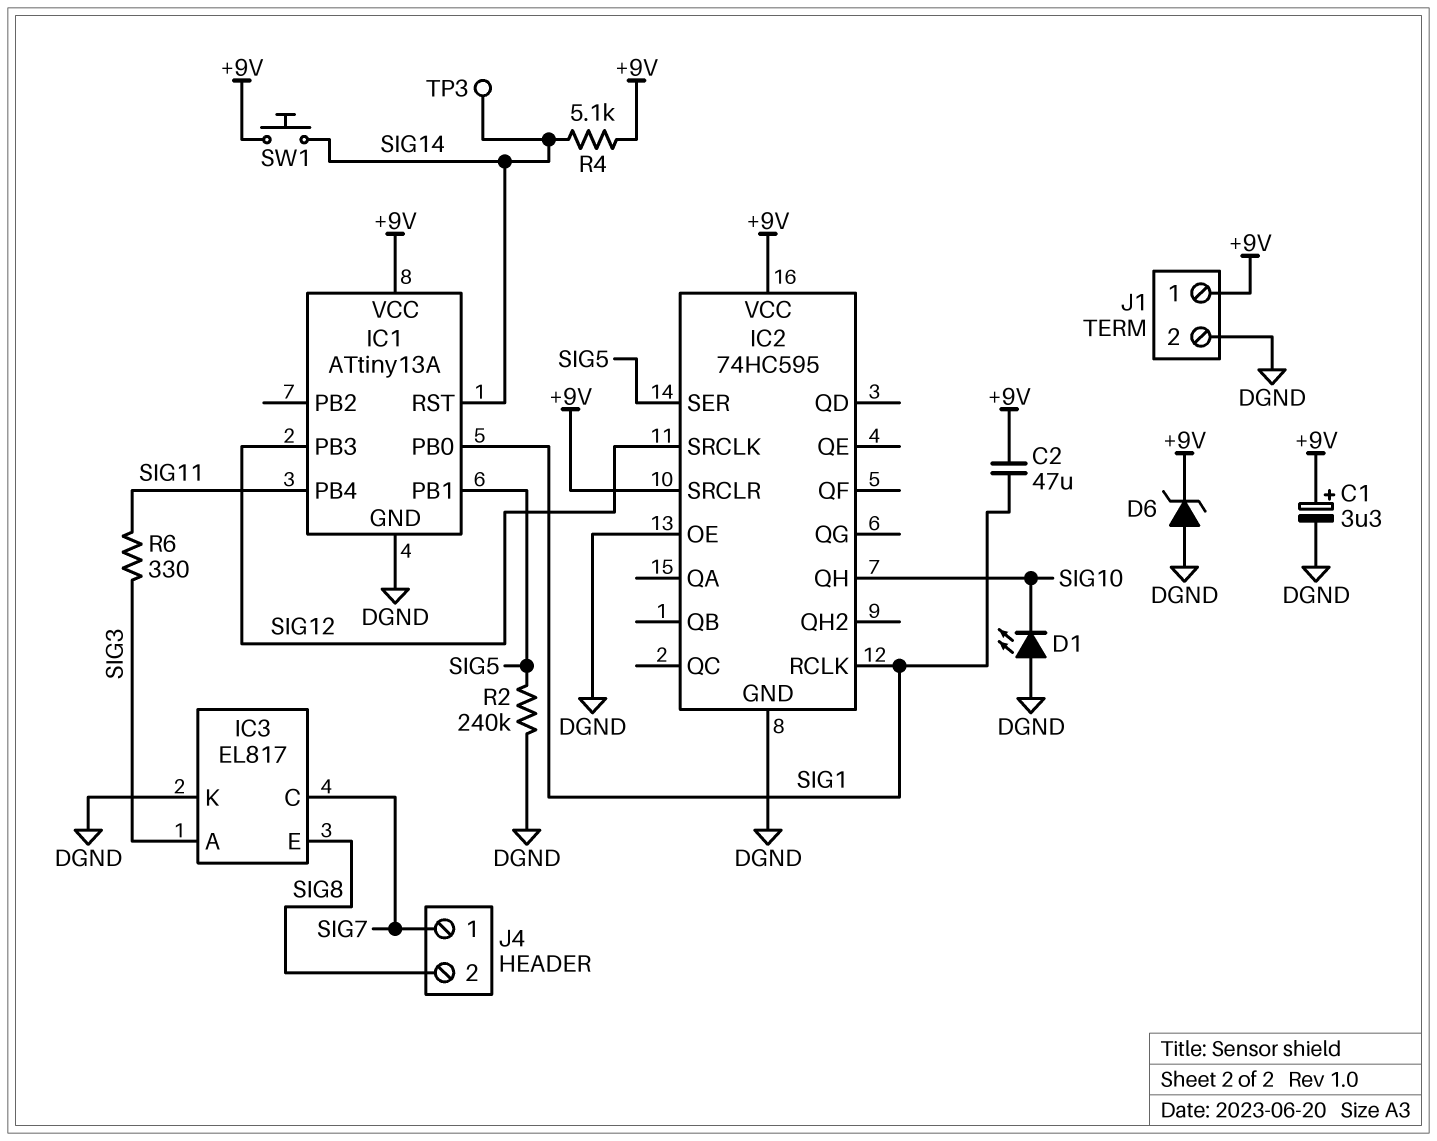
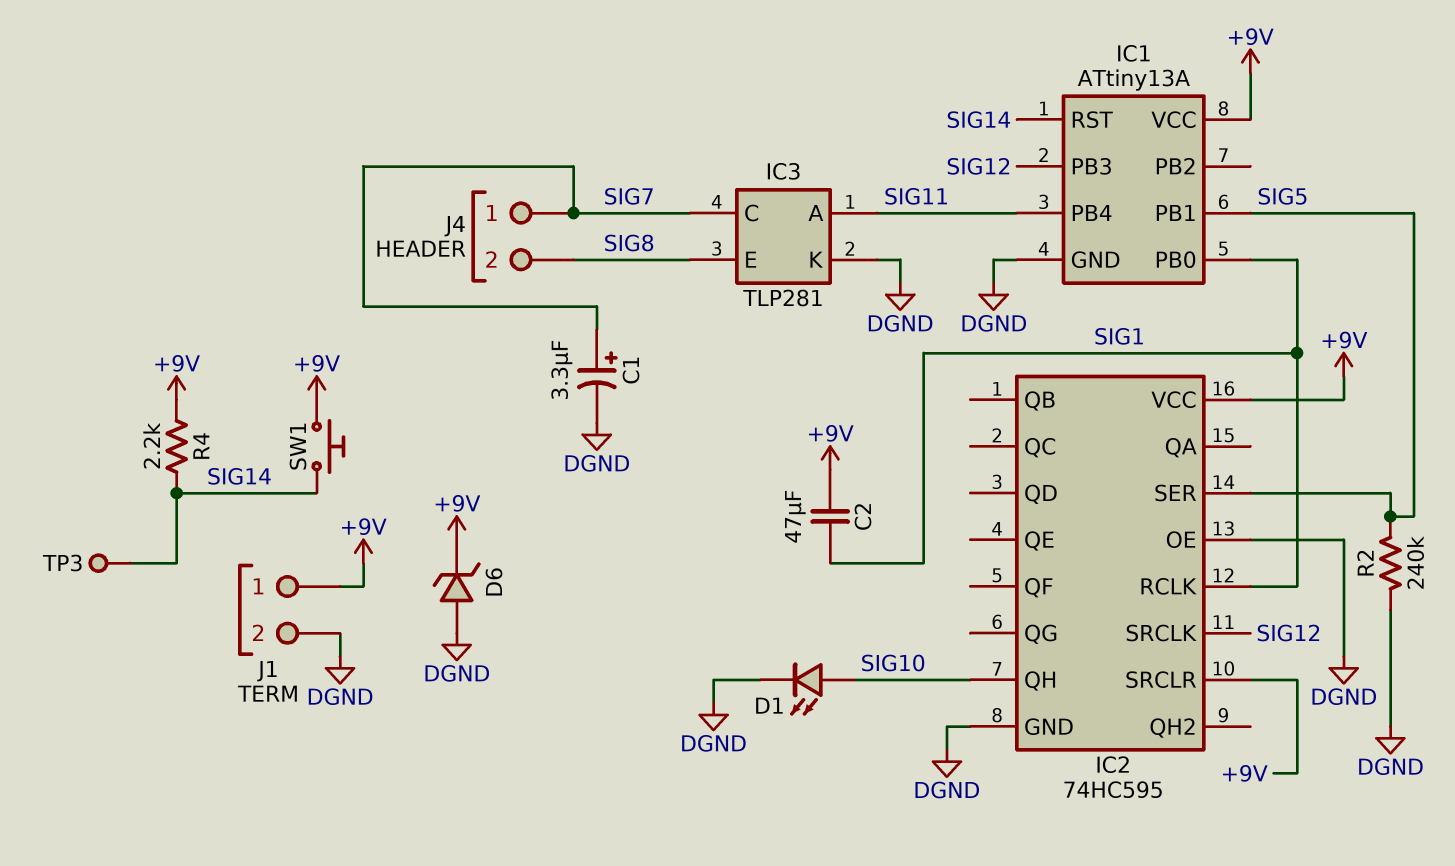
C1: 3.3uF (plus +9V, minus DGND) -> 3.3uF (plus SIG7, minus DGND)
D1: LED (A DGND, K SIG10) -> LED (A SIG10, K DGND)
IC3: EL817 -> TLP281
IC3 pin A: SIG3 -> SIG11
R4: 5.1k (+9V, SIG14) -> 2.2k (+9V, SIG14)
R6: 330 (SIG3, SIG11) -> none

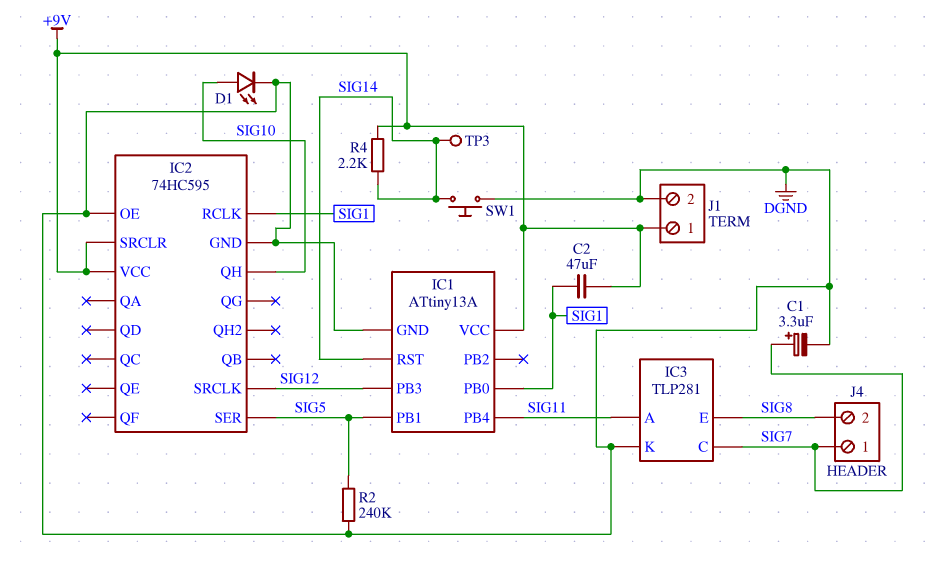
D6: zener (A DGND, K +9V) -> none
SW1: button (+9V, SIG14) -> button (DGND, SIG14)

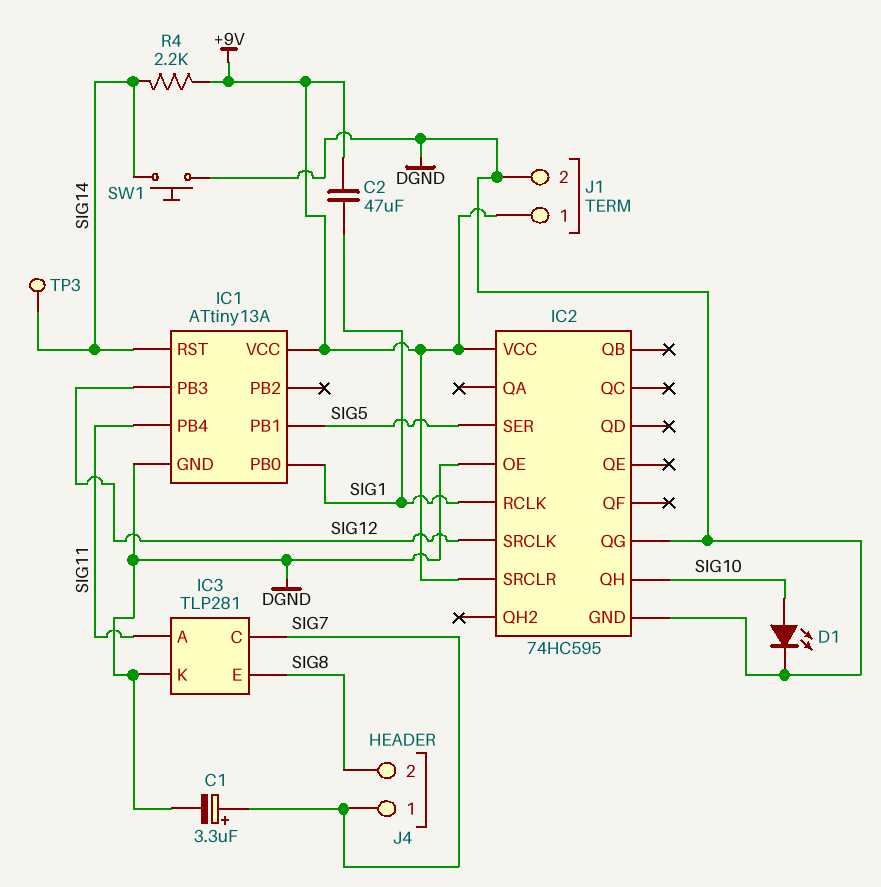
IC2 pin QG: none -> DGND
R2: 240k (DGND, SIG5) -> none

